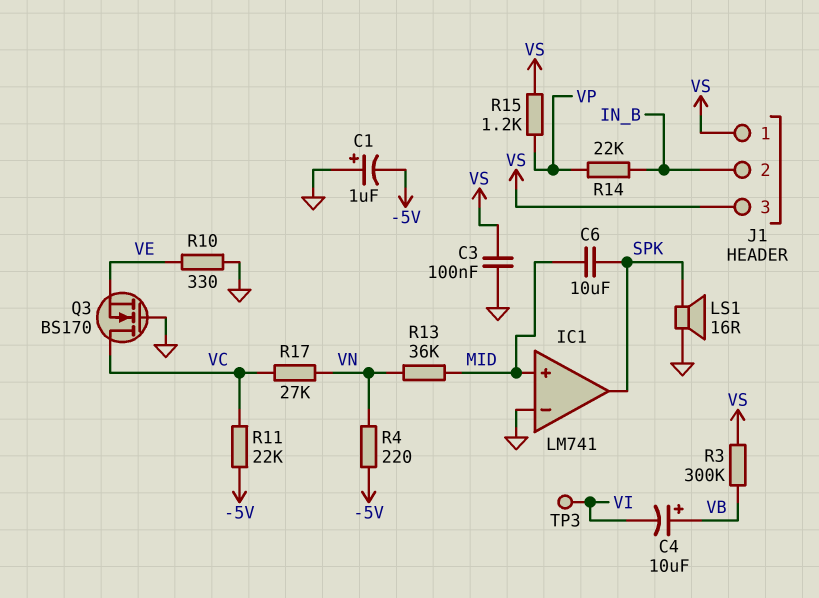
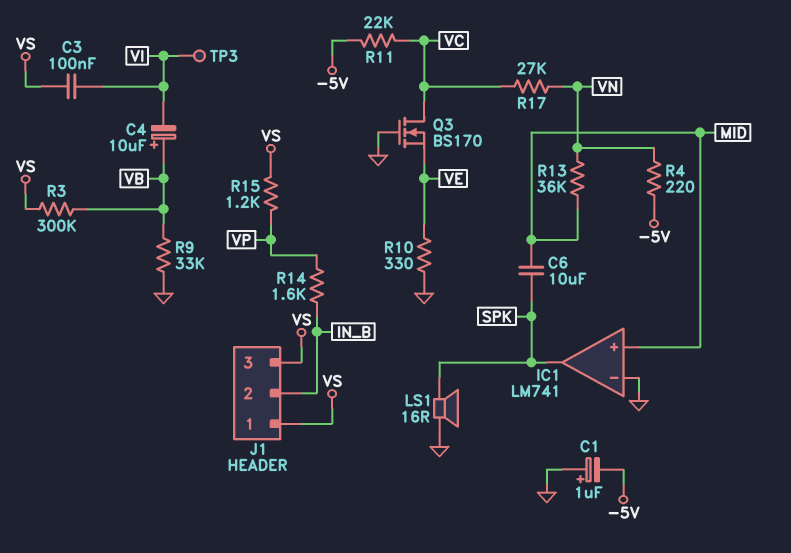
C3: 100nF (GND, VS) -> 100nF (VI, VS)
R9: none -> 33k (GND, VB)
R14: 22k (IN_B, VP) -> 1.6k (IN_B, VP)

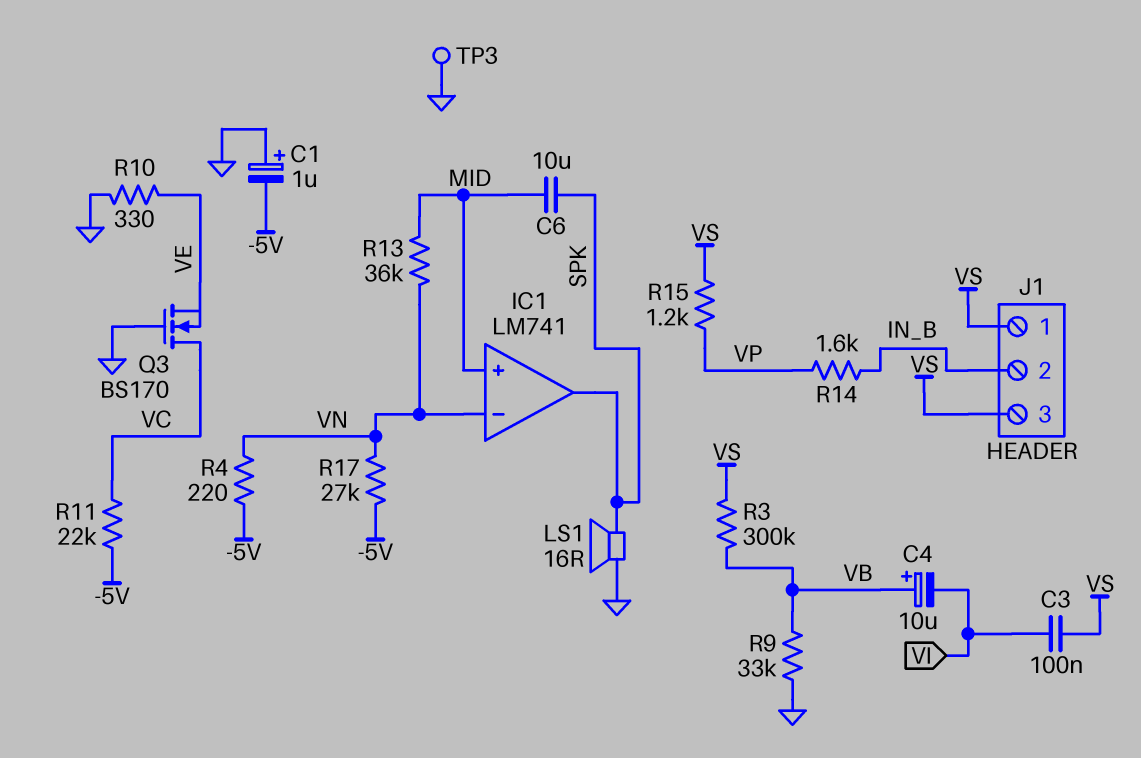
IC1 pin in-: GND -> VN
R17: 27k (VC, VN) -> 27k (-5V, VN)
TP3: test point (VI) -> test point (GND)

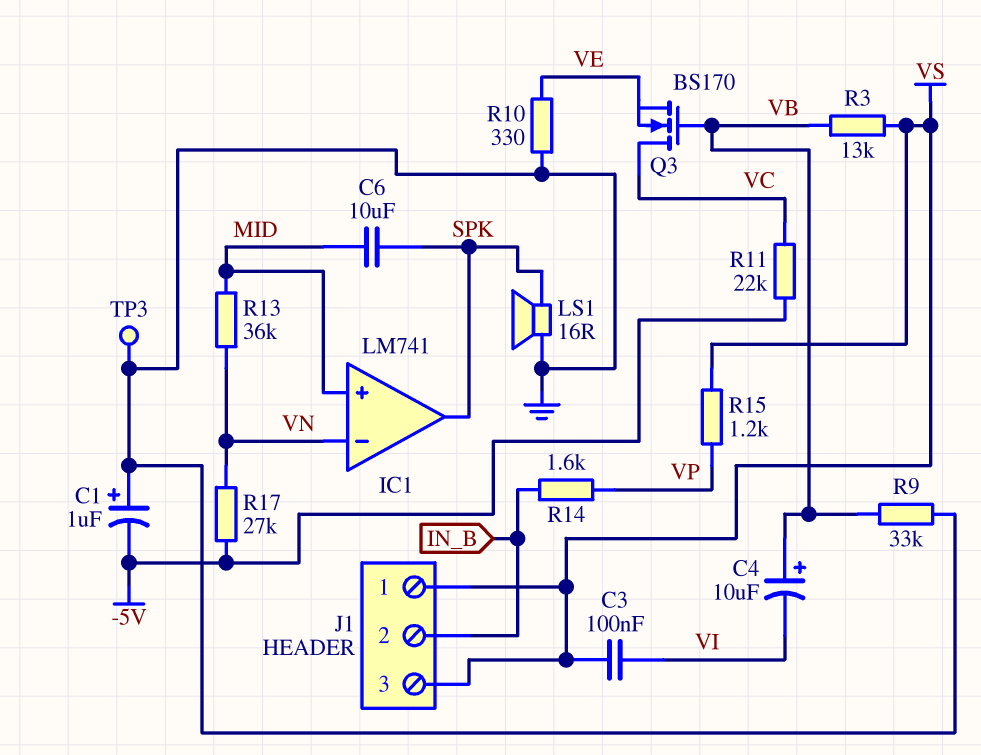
Q3: NMOS BS170 (G GND, D VC, S VE) -> NMOS BS170 (G VB, D VC, S VE)
R3: 300k (VB, VS) -> 13k (VB, VS)
R4: 220 (-5V, VN) -> none

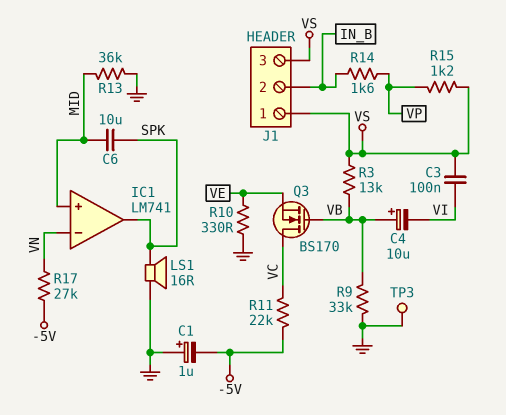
R13: 36k (MID, VN) -> 36k (GND, MID)

